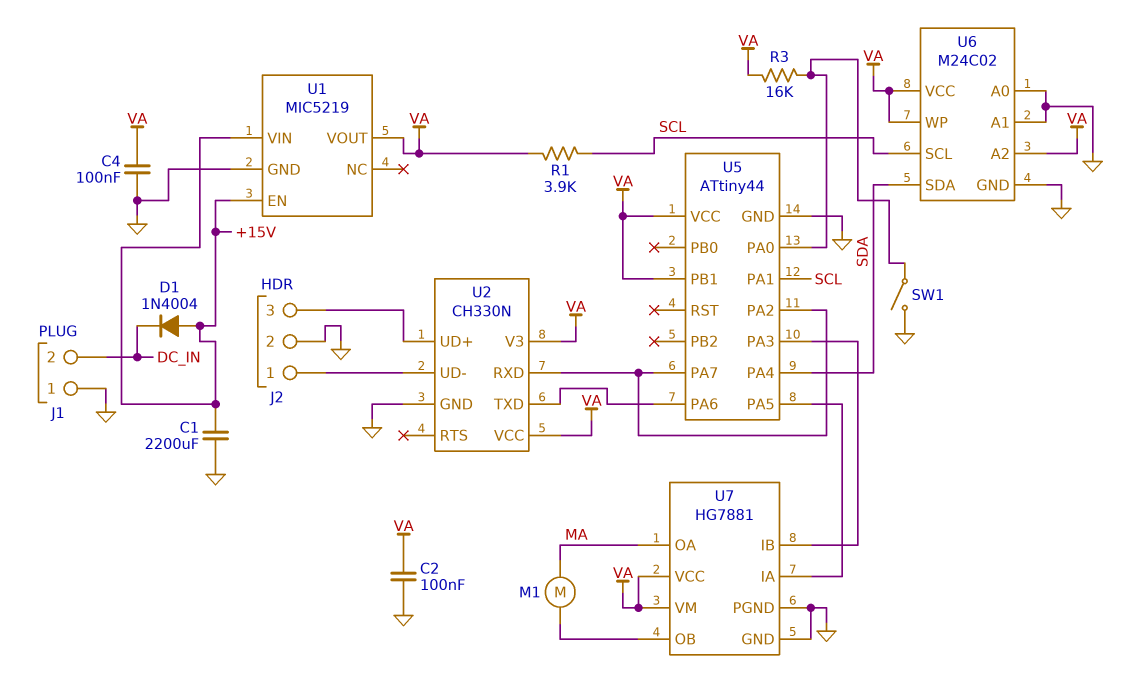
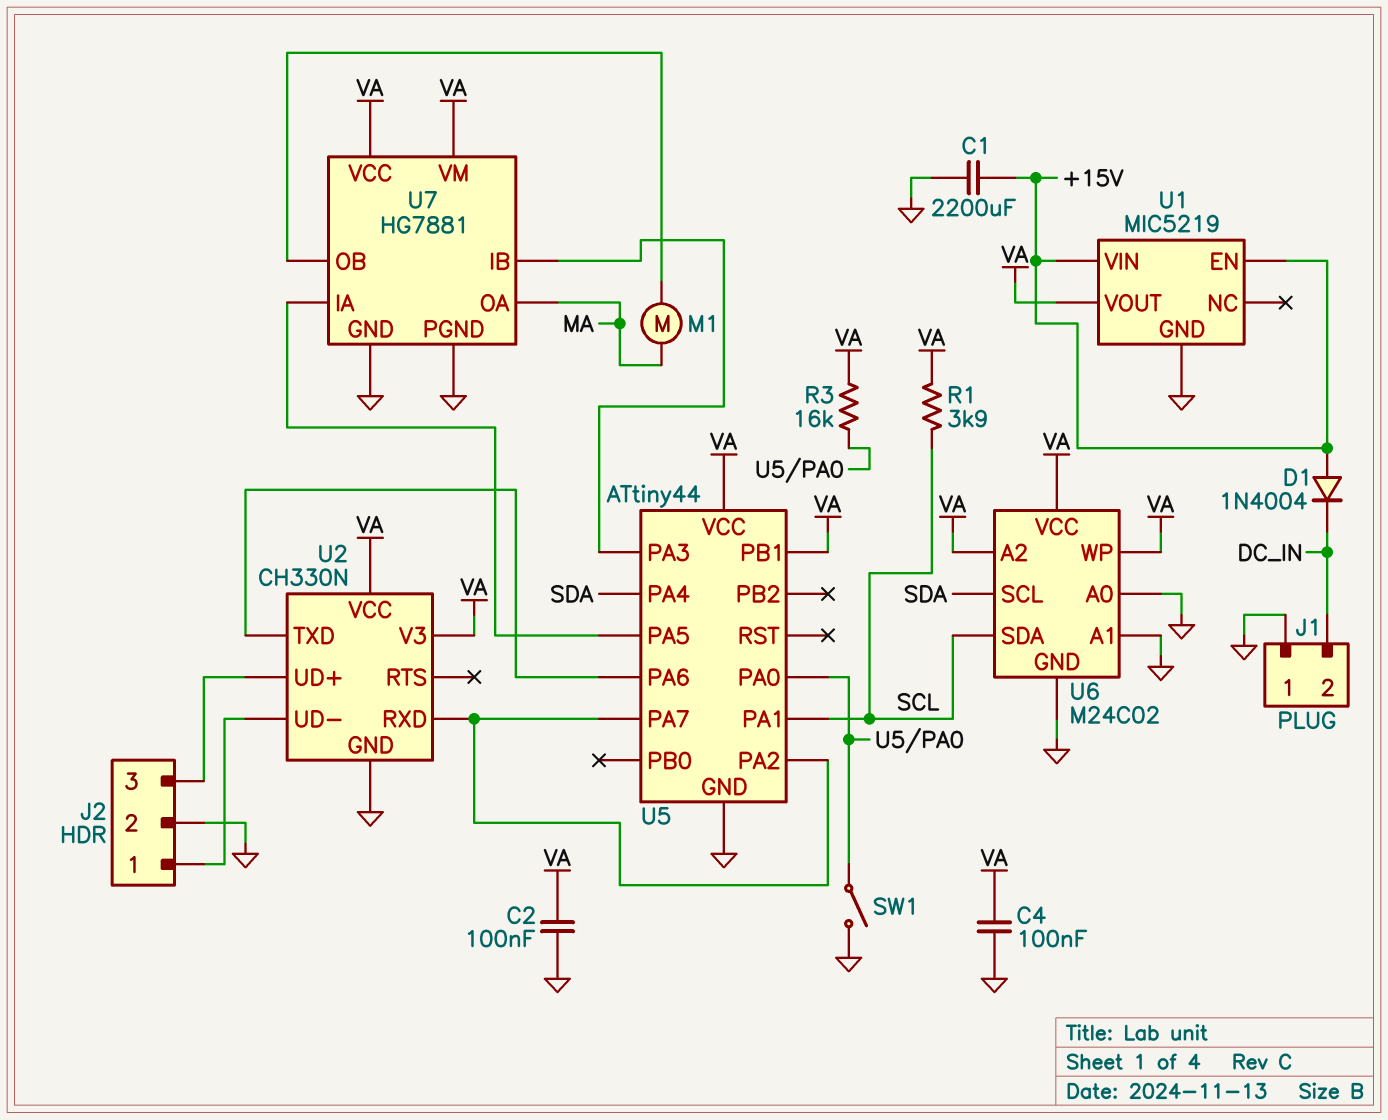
U6 pin SCL: SCL -> SDA
U6 pin SDA: SDA -> SCL

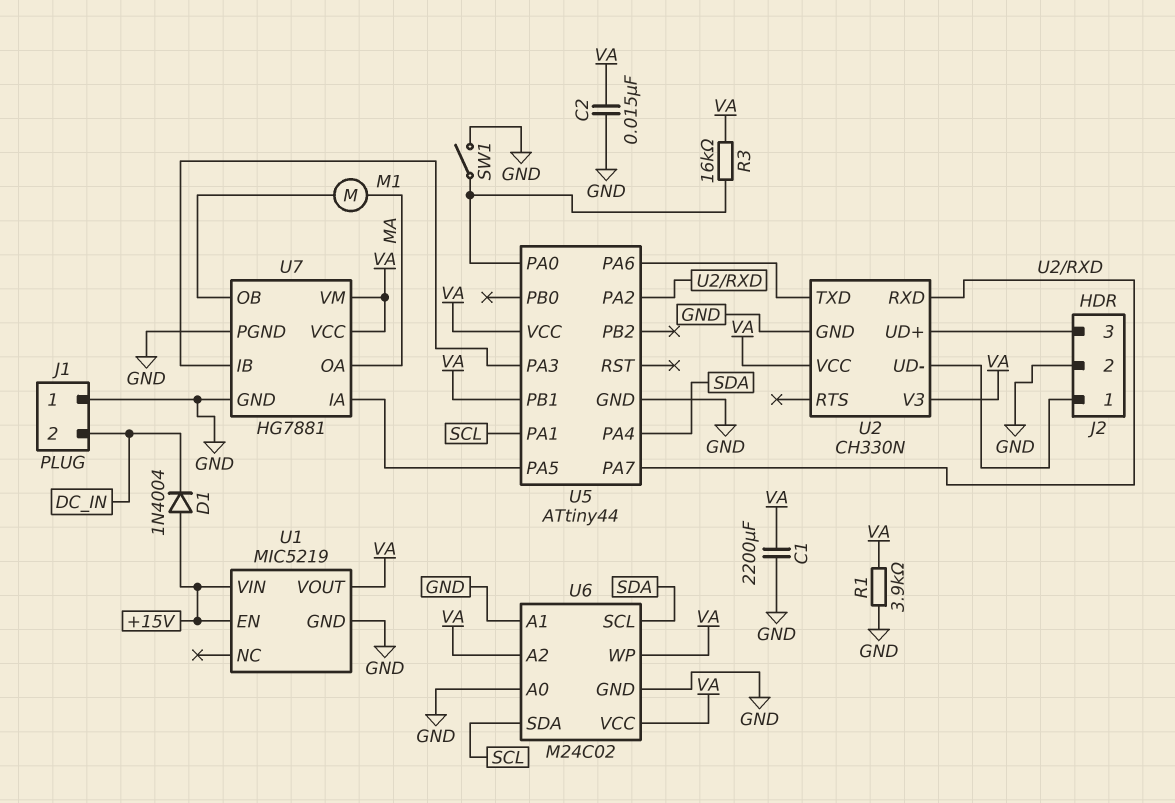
C1: 2200uF (+15V, GND) -> 2200uF (GND, VA)
C2: 100nF (GND, VA) -> 15nF (GND, VA)
C4: 100nF (GND, VA) -> none
R1: 3.9k (SCL, VA) -> 3.9k (GND, VA)

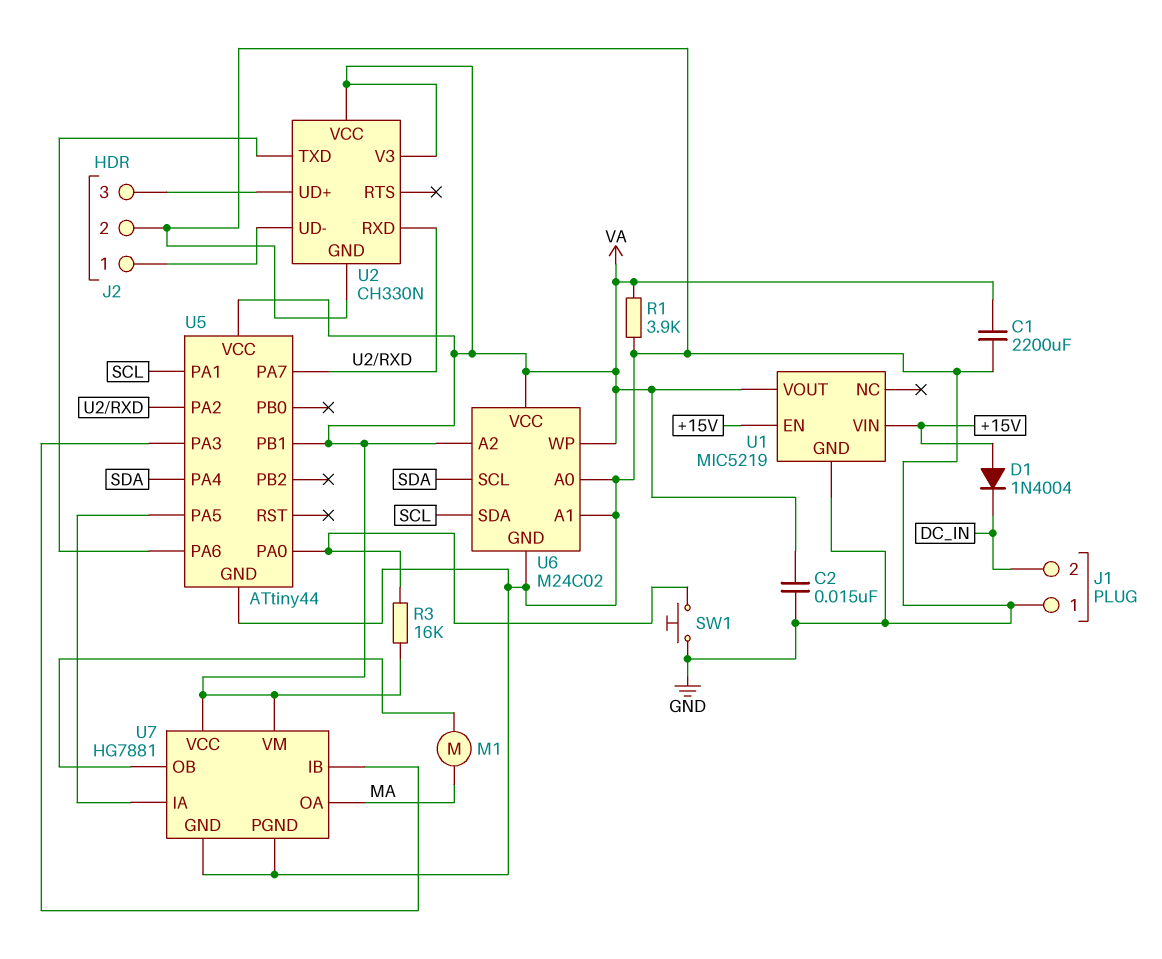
SW1: switch (GND, U5/PA0) -> button (GND, U5/PA0)

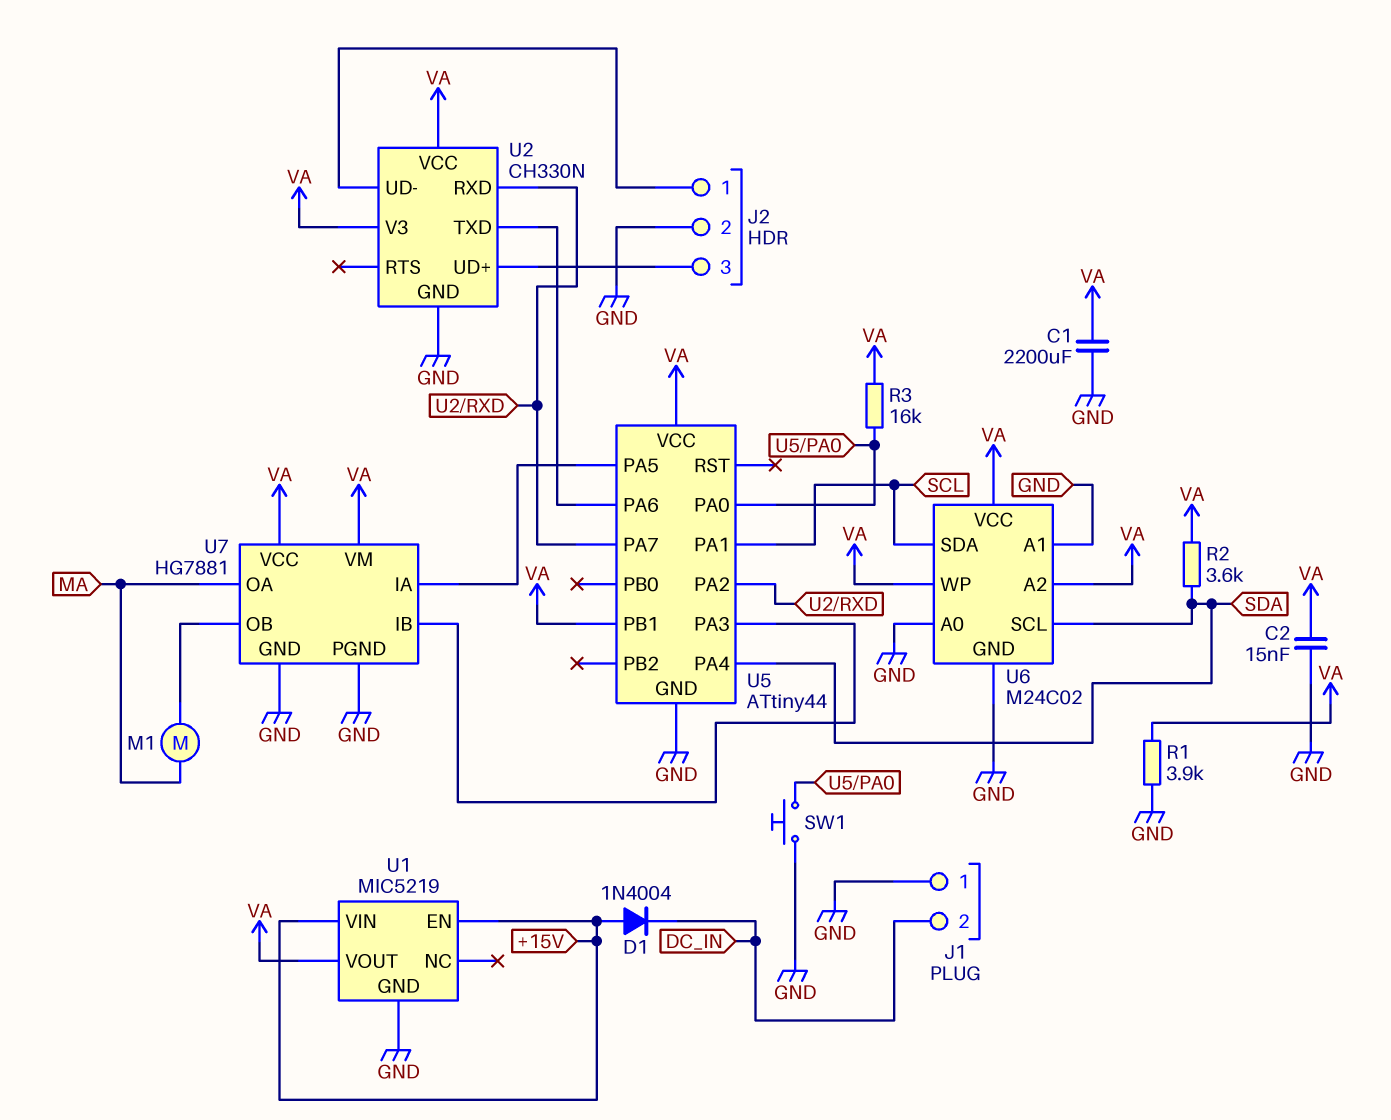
R2: none -> 3.6k (SDA, VA)

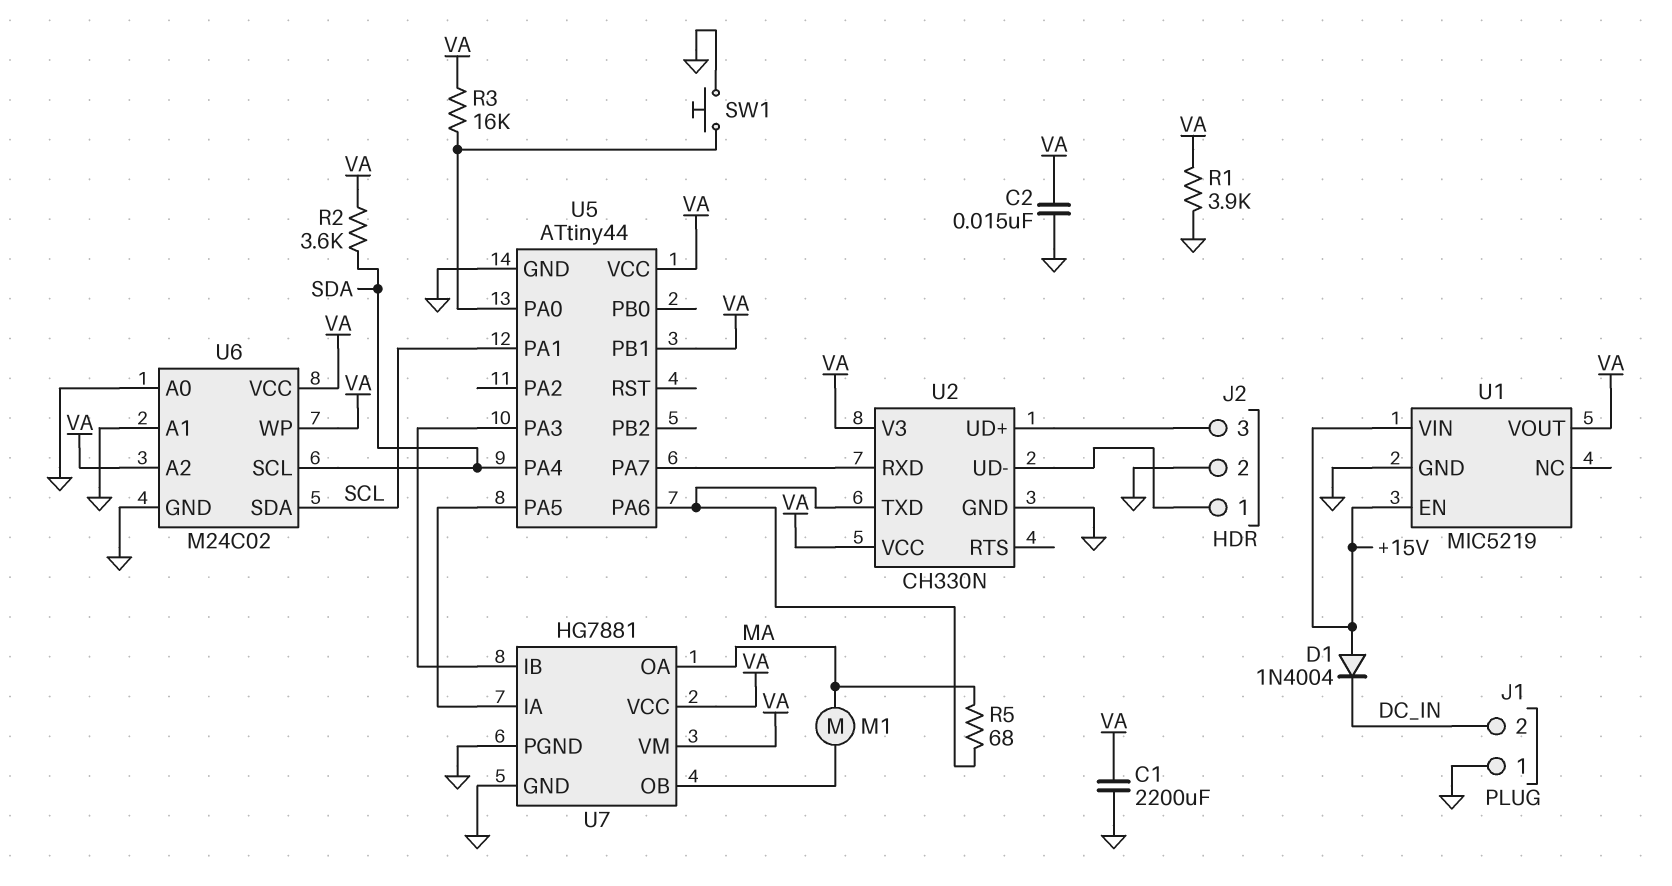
R5: none -> 68 (MA, U2/TXD)
U5 pin PA2: U2/RXD -> none

